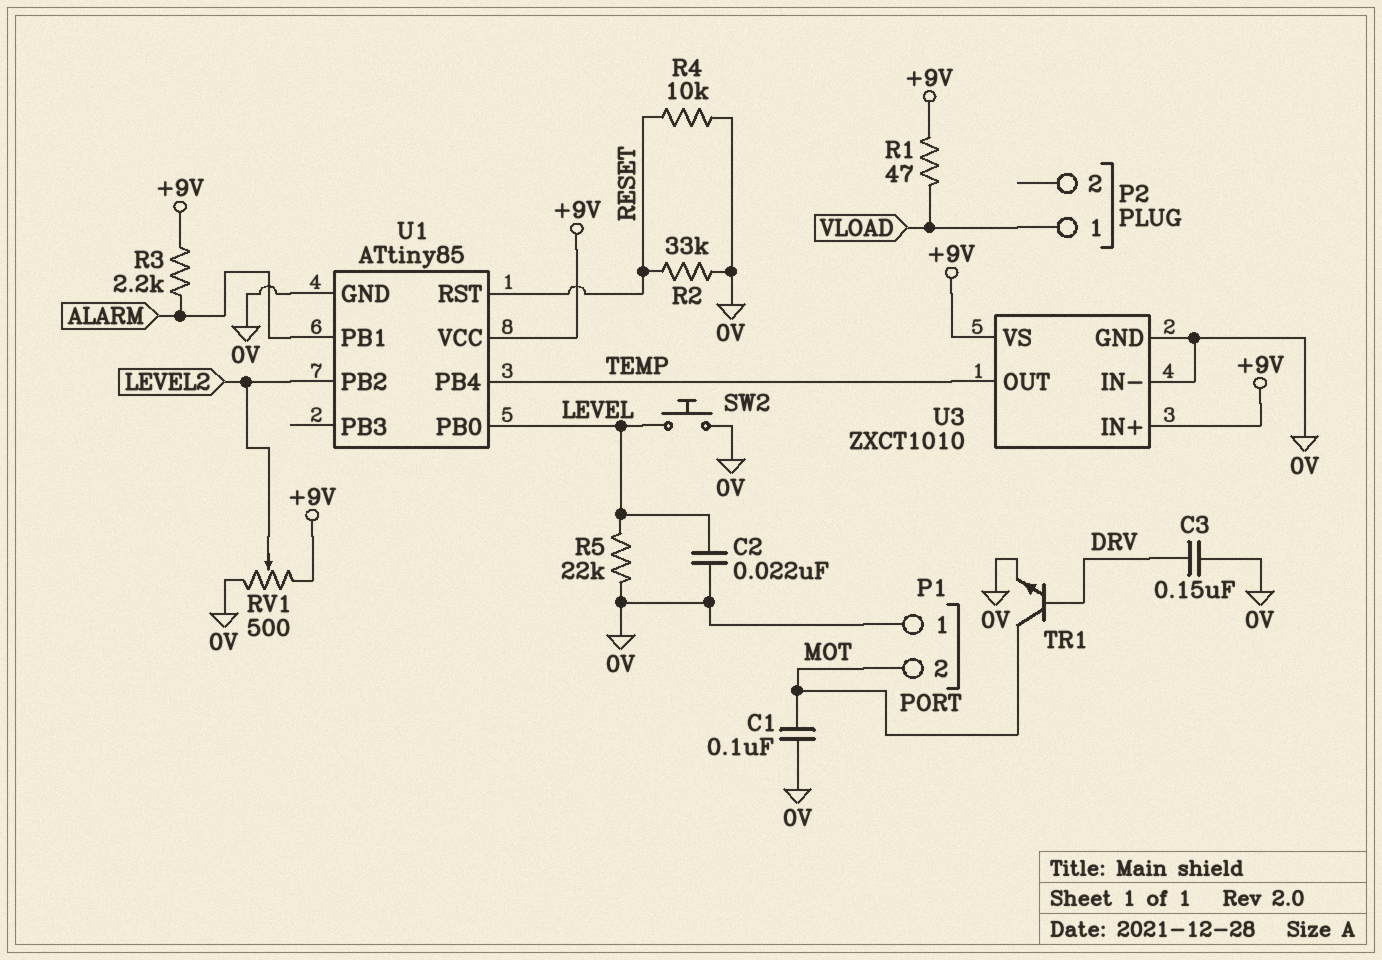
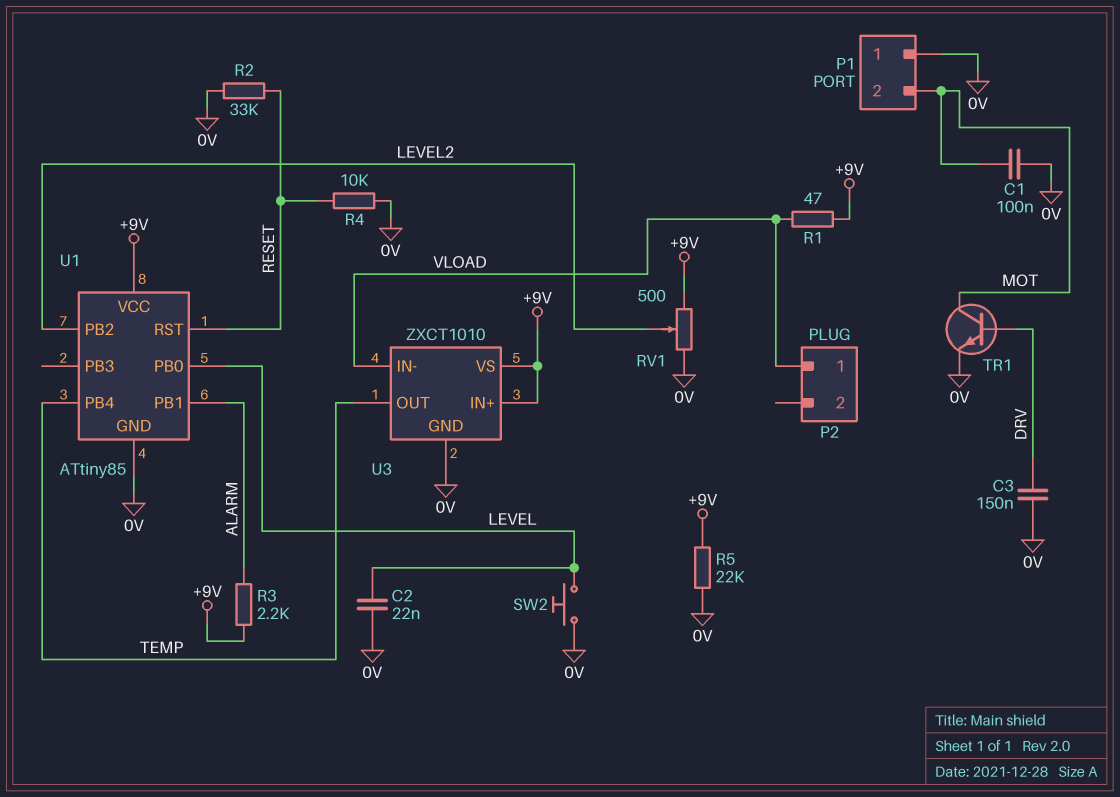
R5: 22k (0V, LEVEL) -> 22k (+9V, 0V)
U3 pin IN-: 0V -> VLOAD

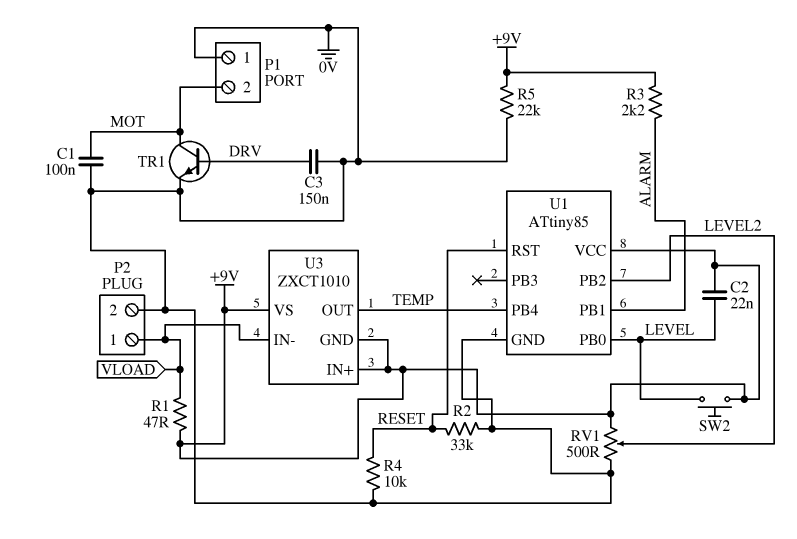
C2: 22nF (0V, LEVEL) -> 22nF (+9V, LEVEL)
P2 pin 2: none -> 0V
SW2: button (0V, LEVEL) -> button (+9V, LEVEL)
U3 pin GND: 0V -> +9V

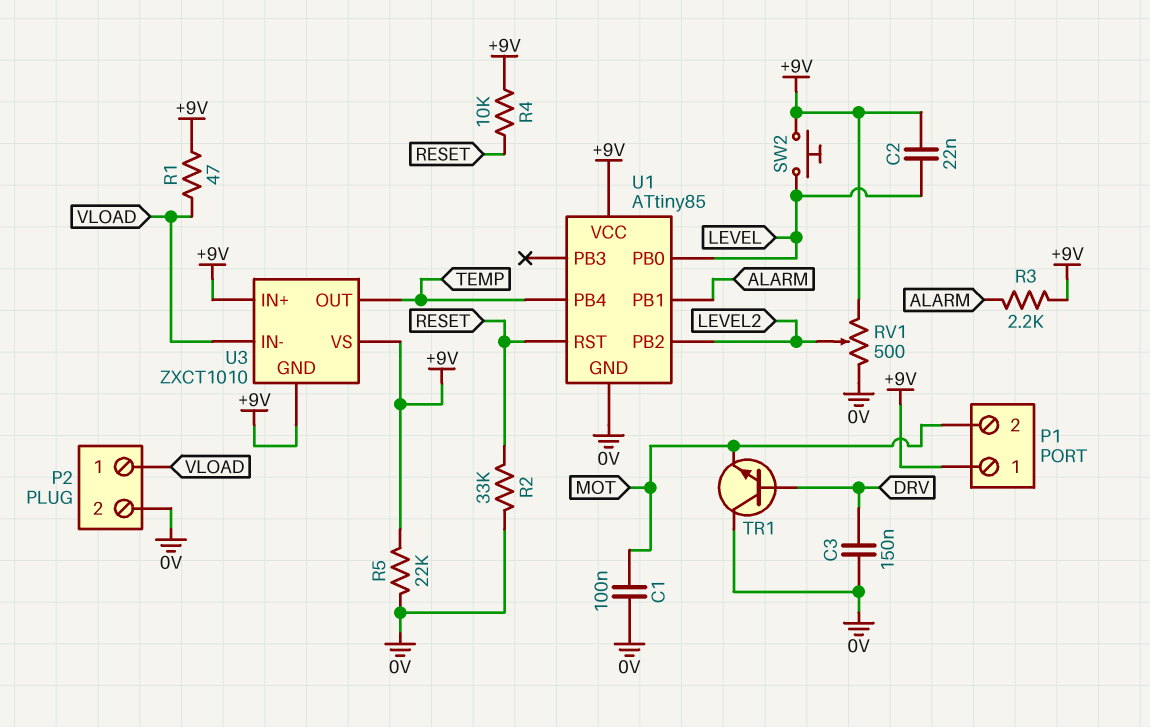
P1 pin 1: 0V -> +9V
R4: 10k (0V, RESET) -> 10k (+9V, RESET)
TR1: NPN (B DRV, C MOT, E 0V) -> NPN (B DRV, C 0V, E MOT)

